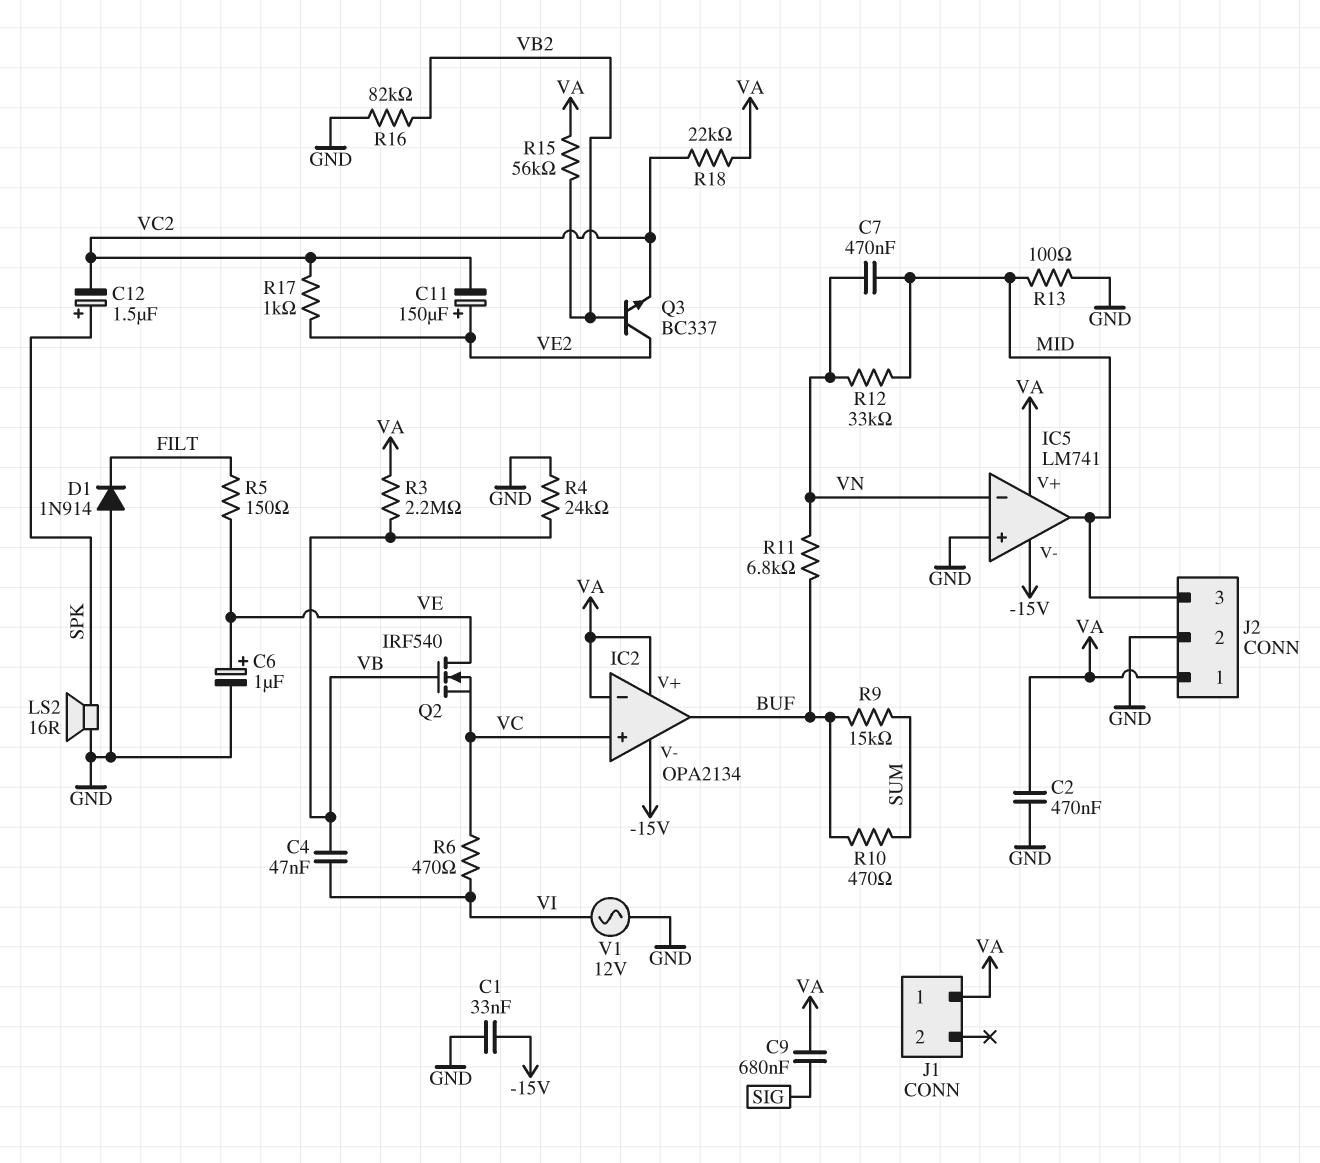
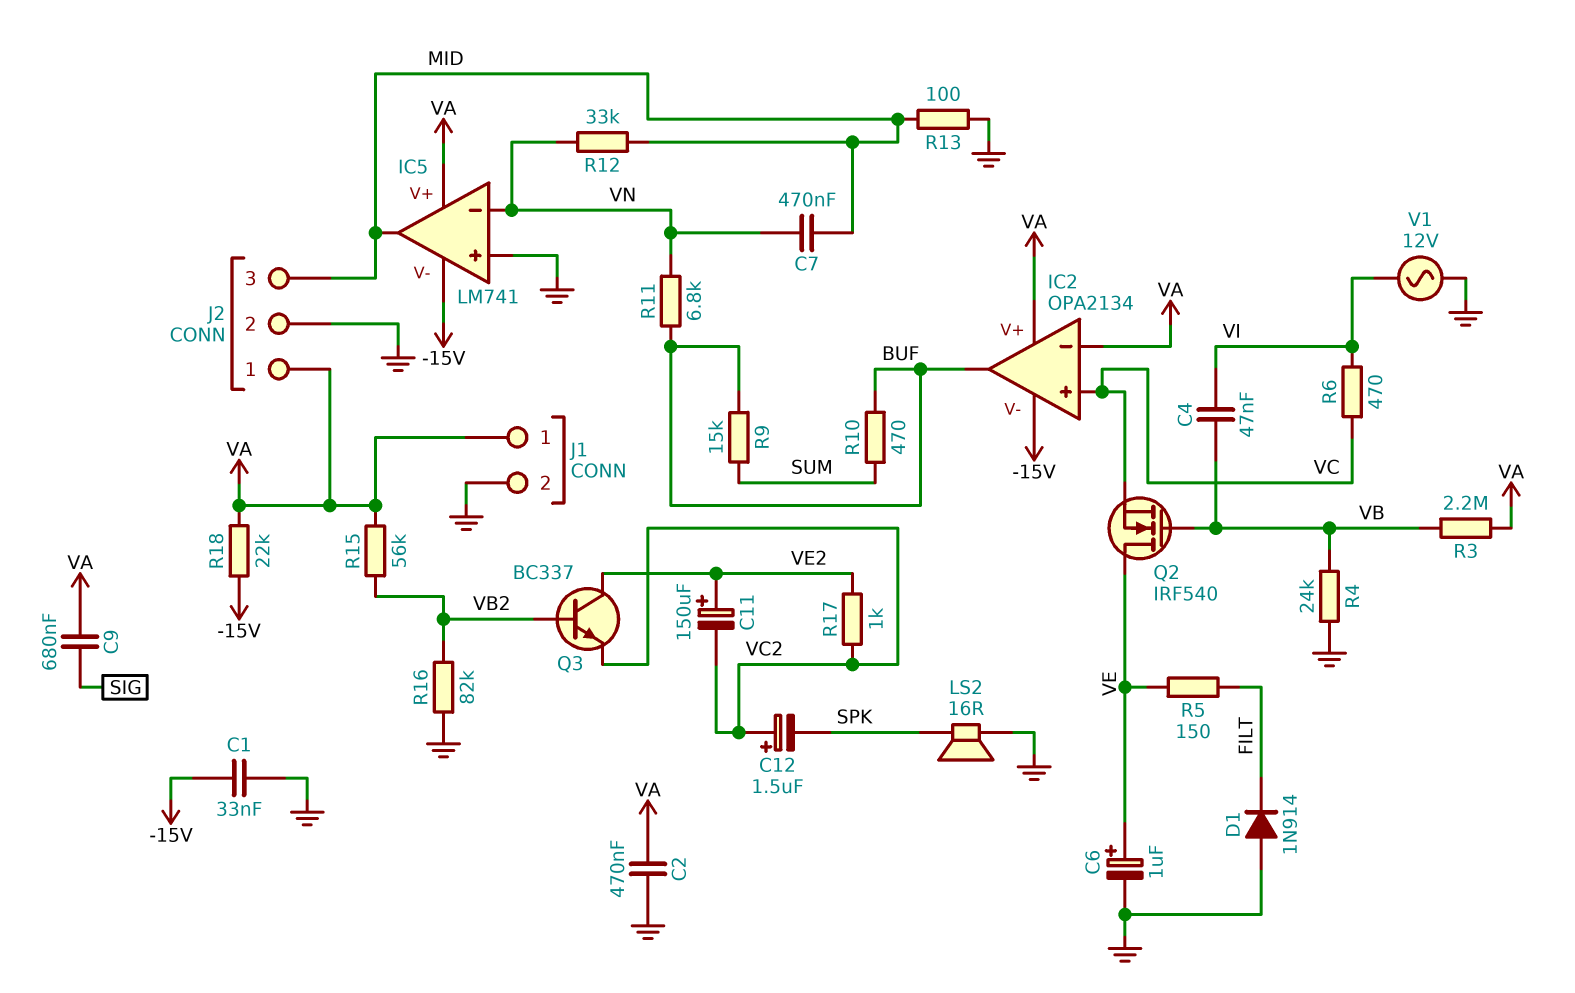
C12: 1.5uF (plus SPK, minus VC2) -> 1.5uF (plus VC2, minus SPK)
J1 pin 2: none -> GND
R18: 22k (VA, VC2) -> 22k (-15V, VA)

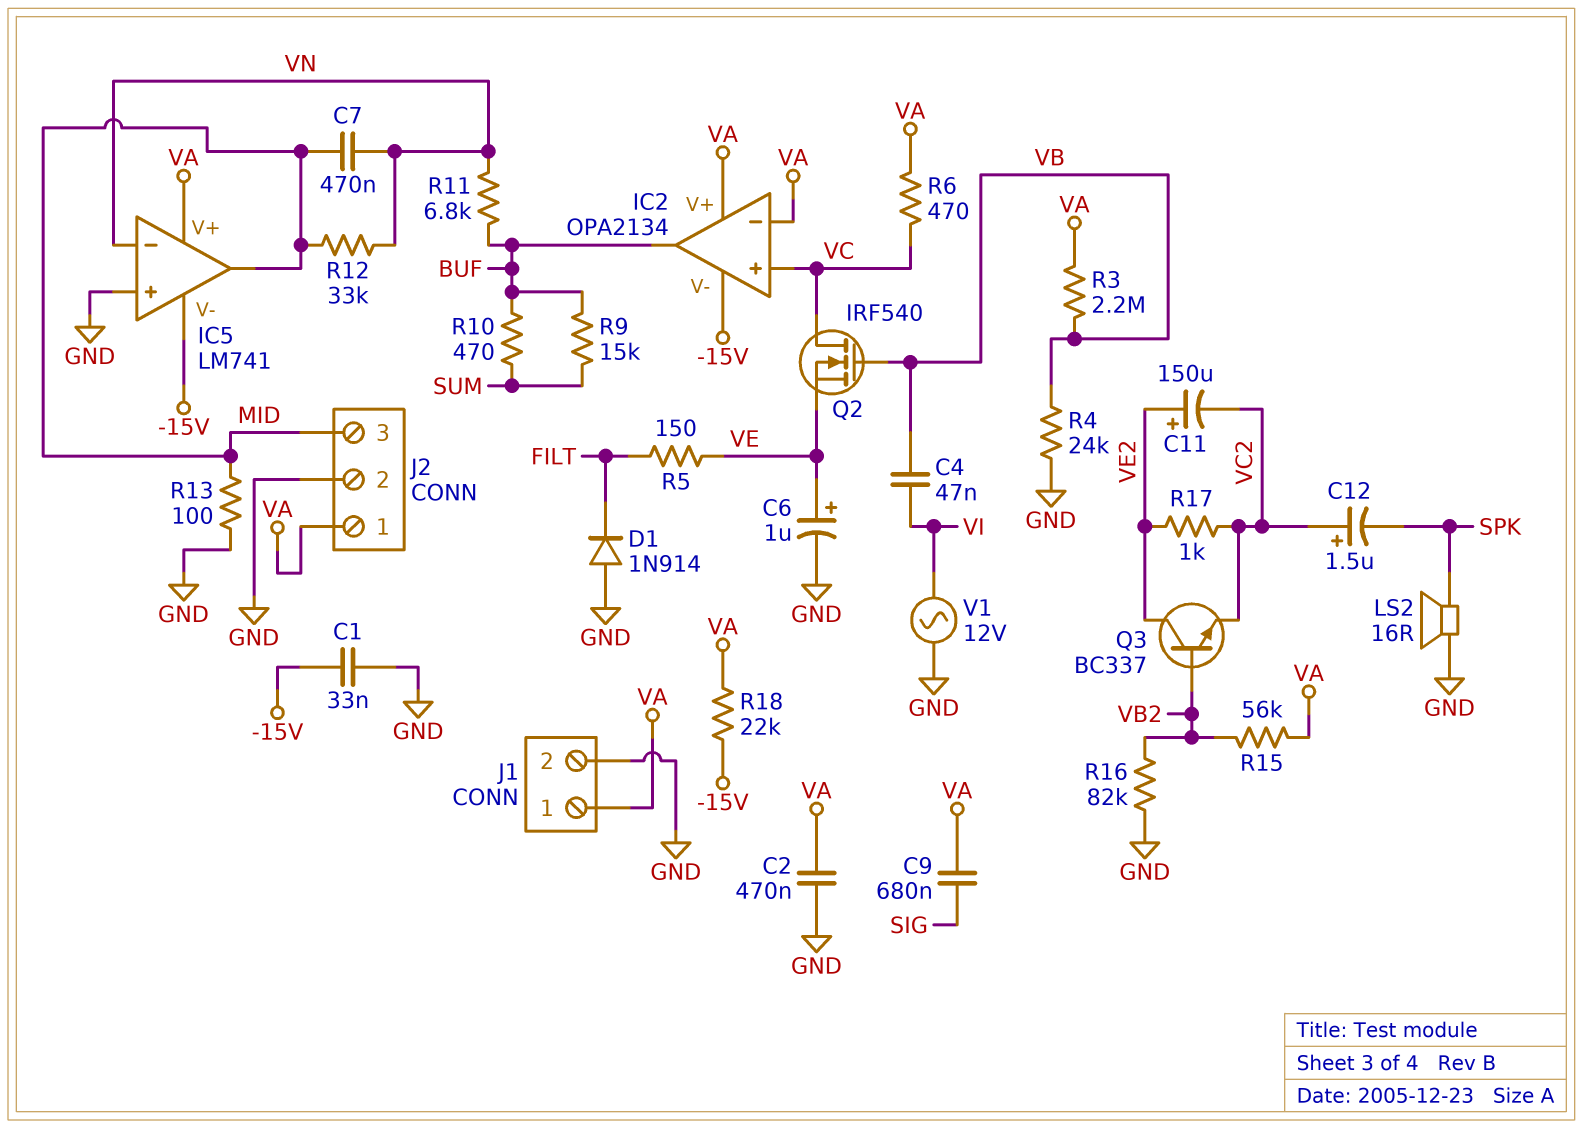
Q2: NMOS IRF540 (G VB, D VE, S VC) -> NMOS IRF540 (G VB, D VC, S VE)
R6: 470 (VC, VI) -> 470 (VA, VC)

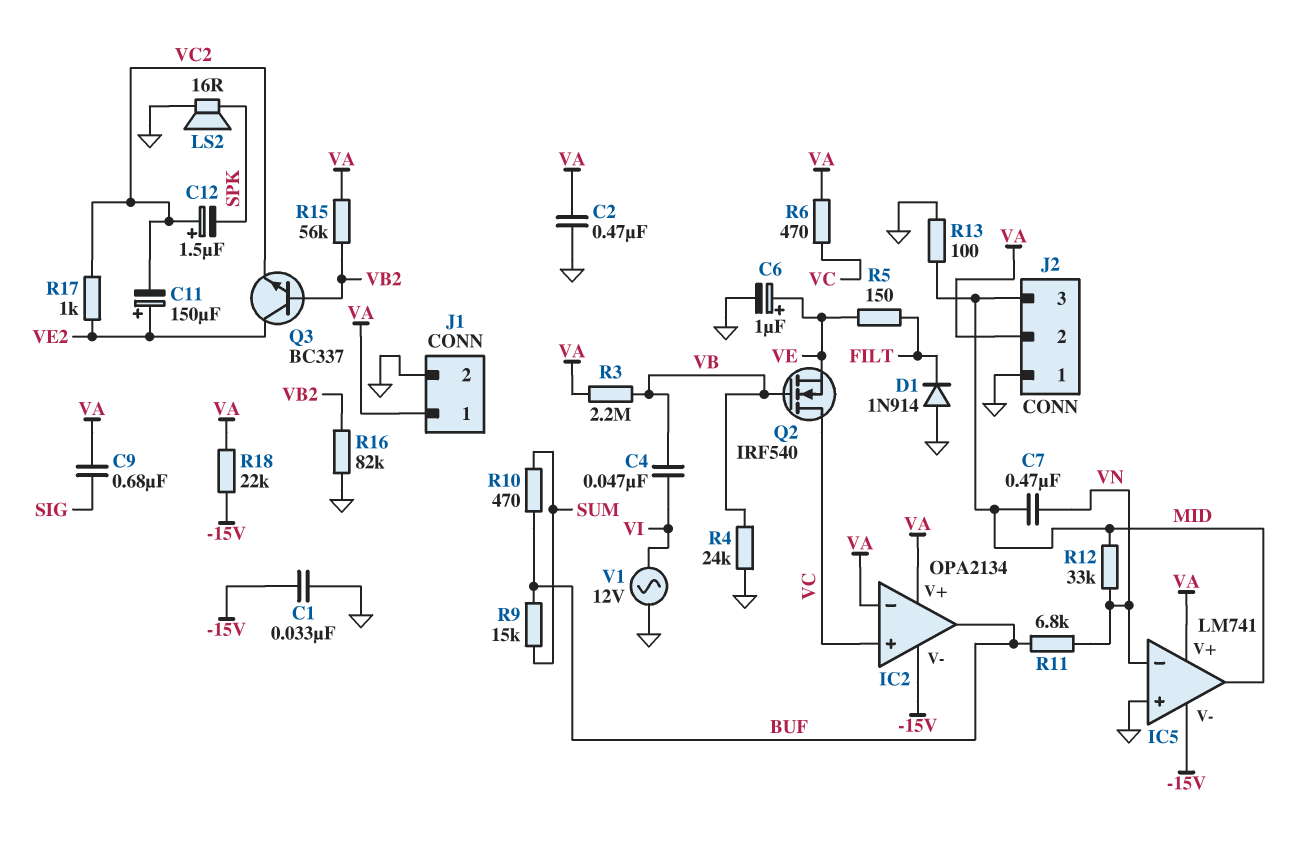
J2 pin 1: VA -> GND
J2 pin 2: GND -> VA

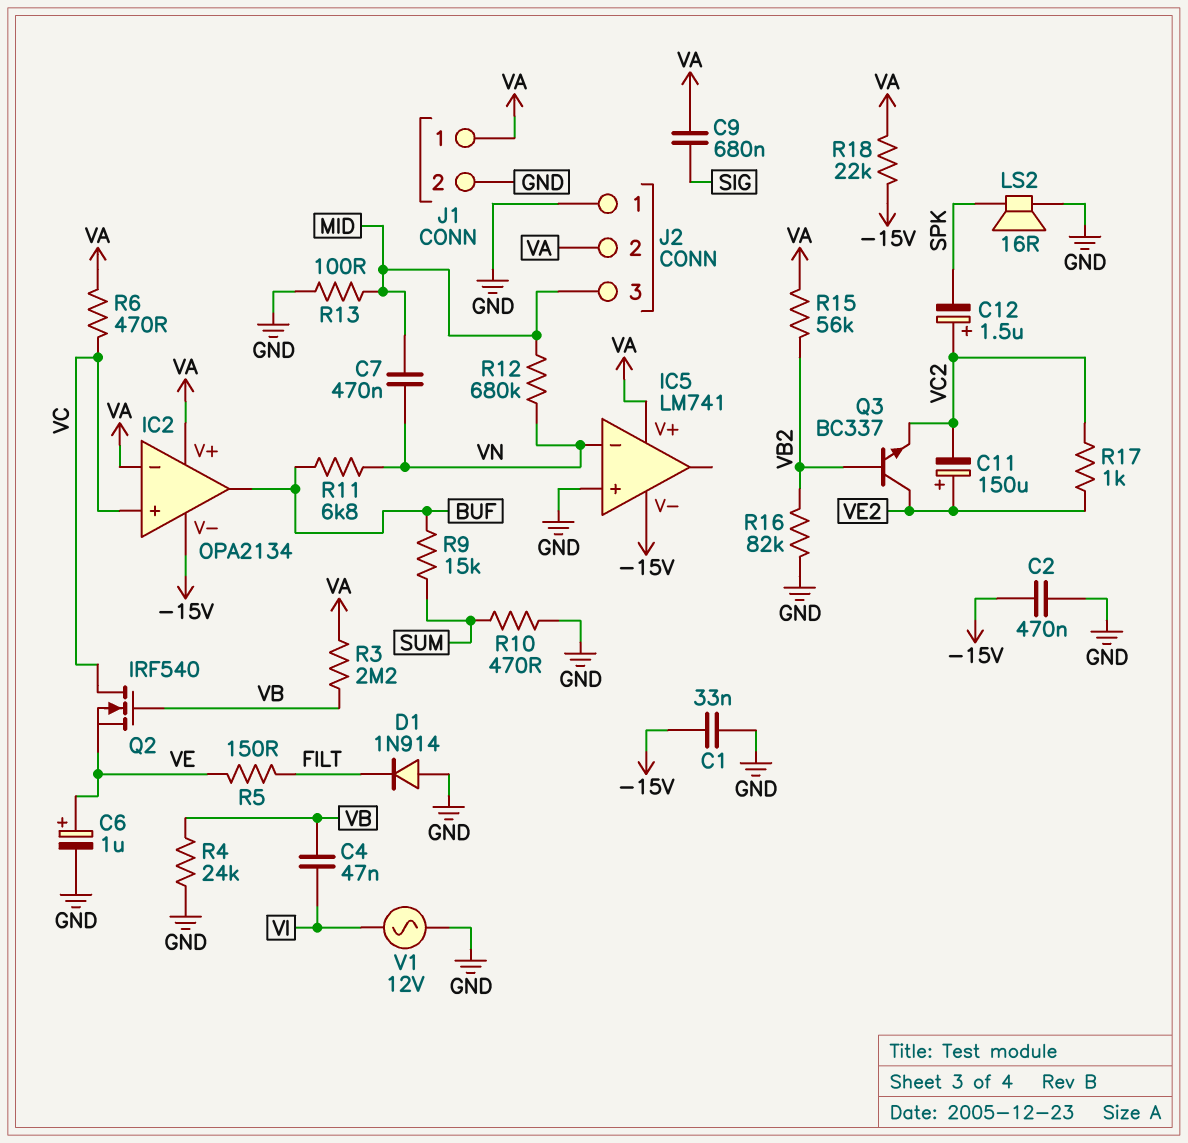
C2: 470nF (GND, VA) -> 470nF (-15V, GND)
IC5 pin out: MID -> none
R10: 470 (BUF, SUM) -> 470 (GND, SUM)
R12: 33k (MID, VN) -> 680k (MID, VN)

